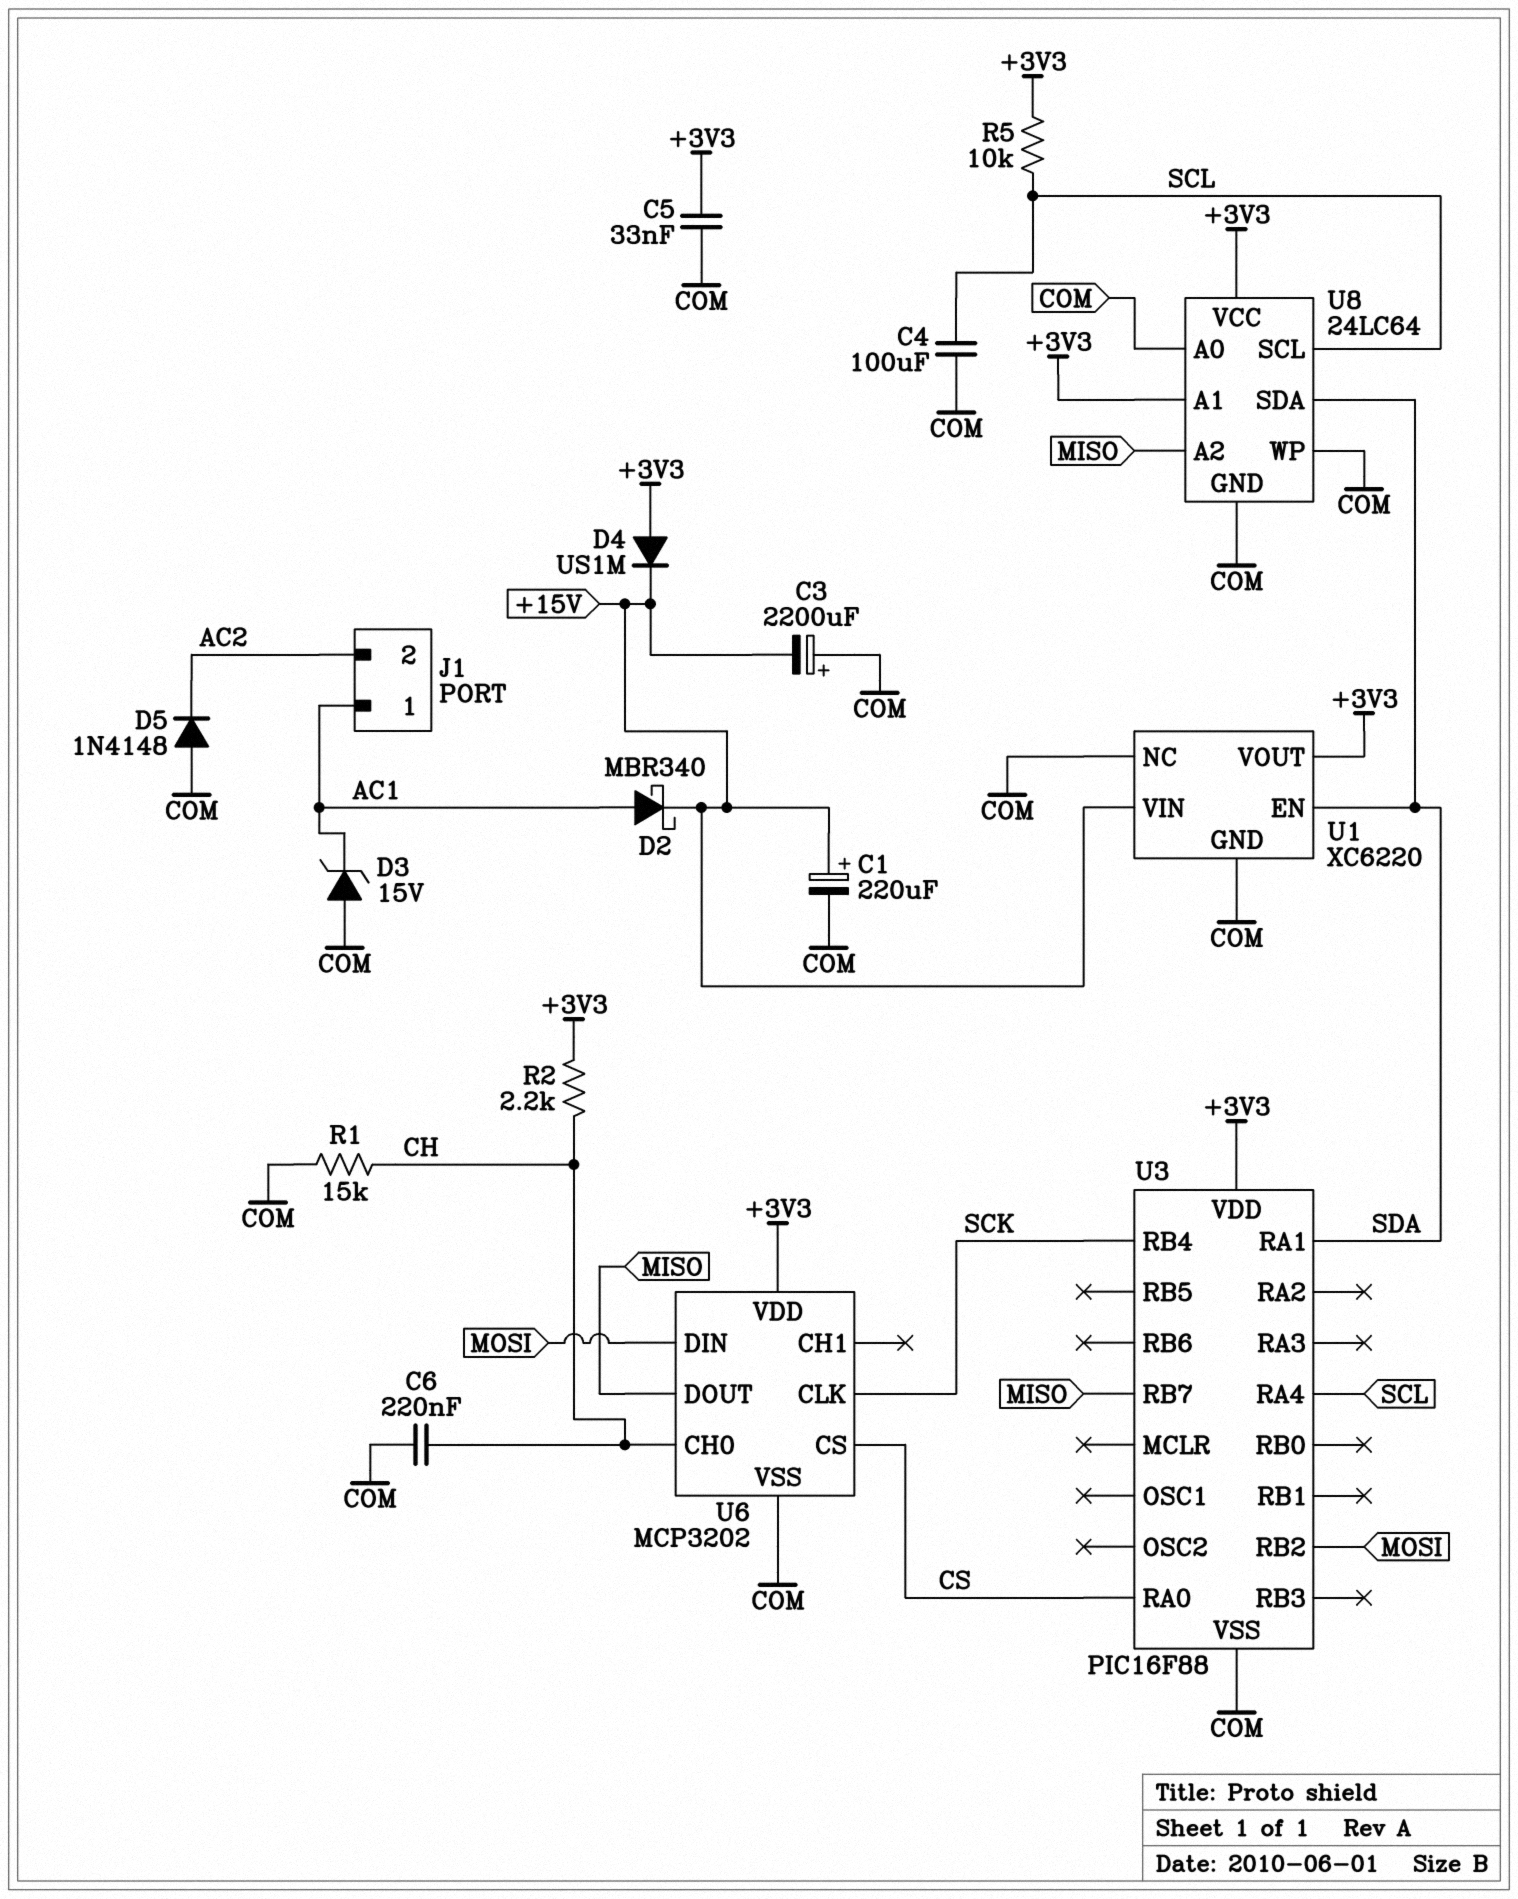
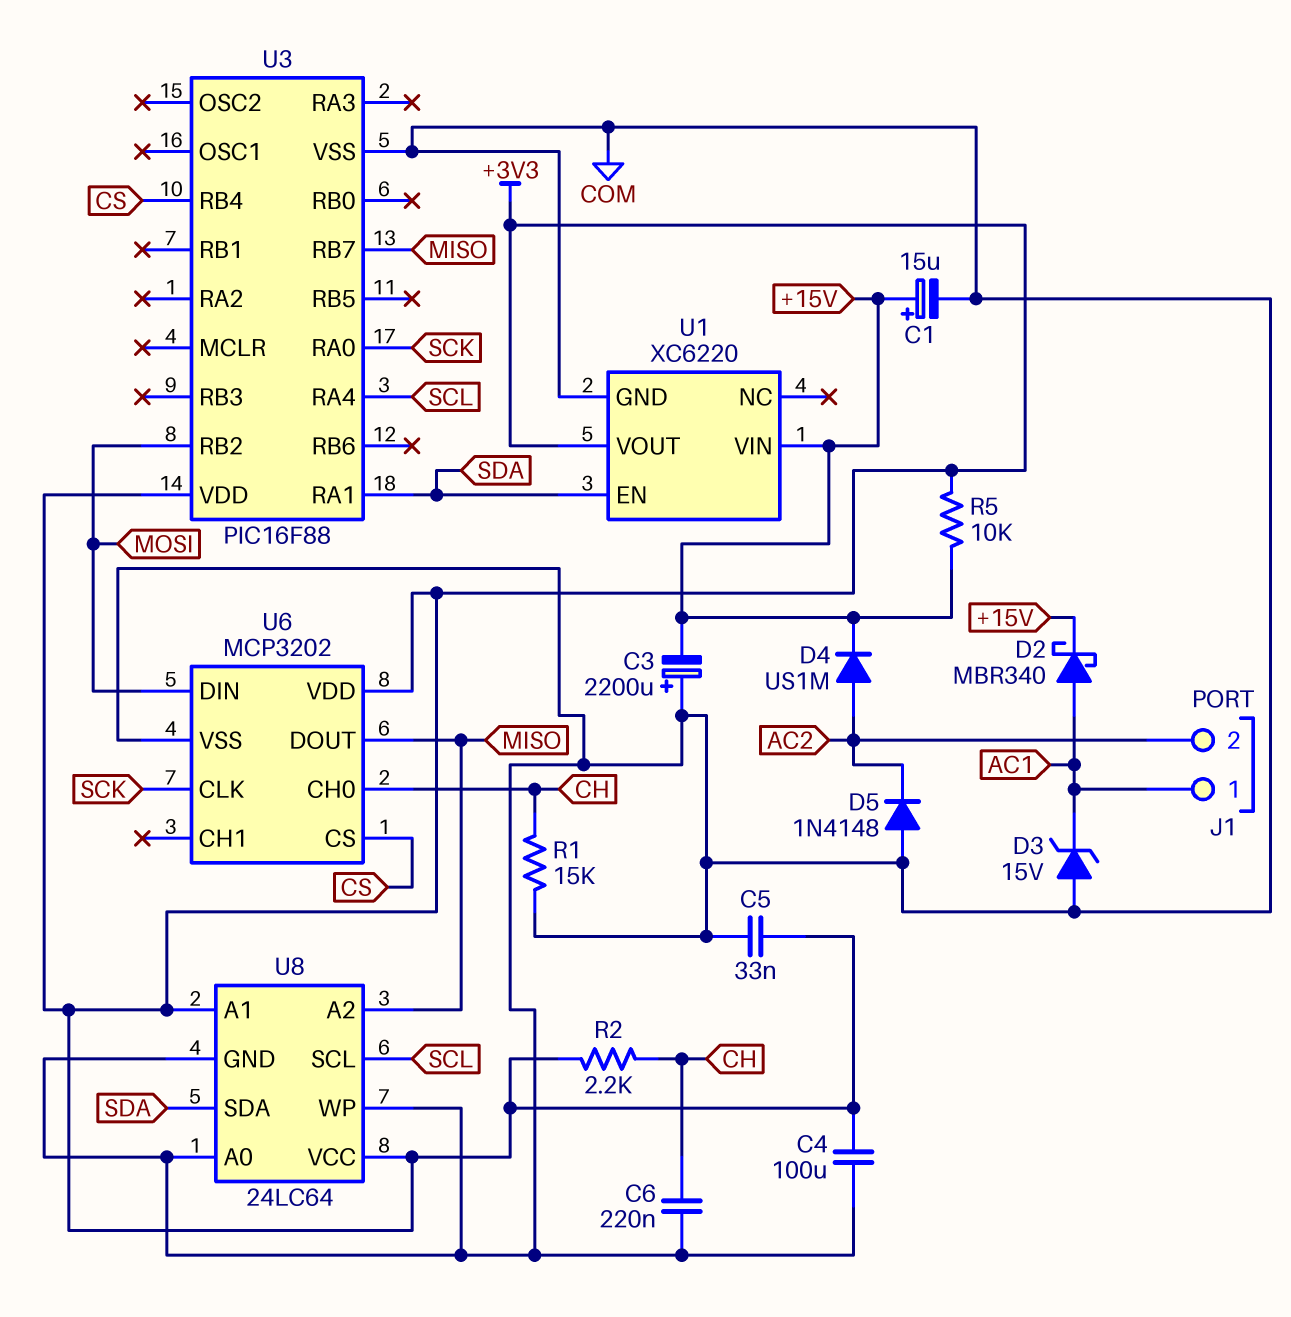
C1: 220uF (plus +15V, minus COM) -> 15uF (plus +15V, minus COM)
C4: 100uF (COM, SCL) -> 100uF (+3V3, COM)
D4: diode US1M (A +3V3, K +15V) -> diode US1M (A AC2, K +15V)
R5: 10k (+3V3, SCL) -> 10k (+3V3, +15V)
U1 pin NC: COM -> none
U3 pin RA0: CS -> SCK
U3 pin RB4: SCK -> CS

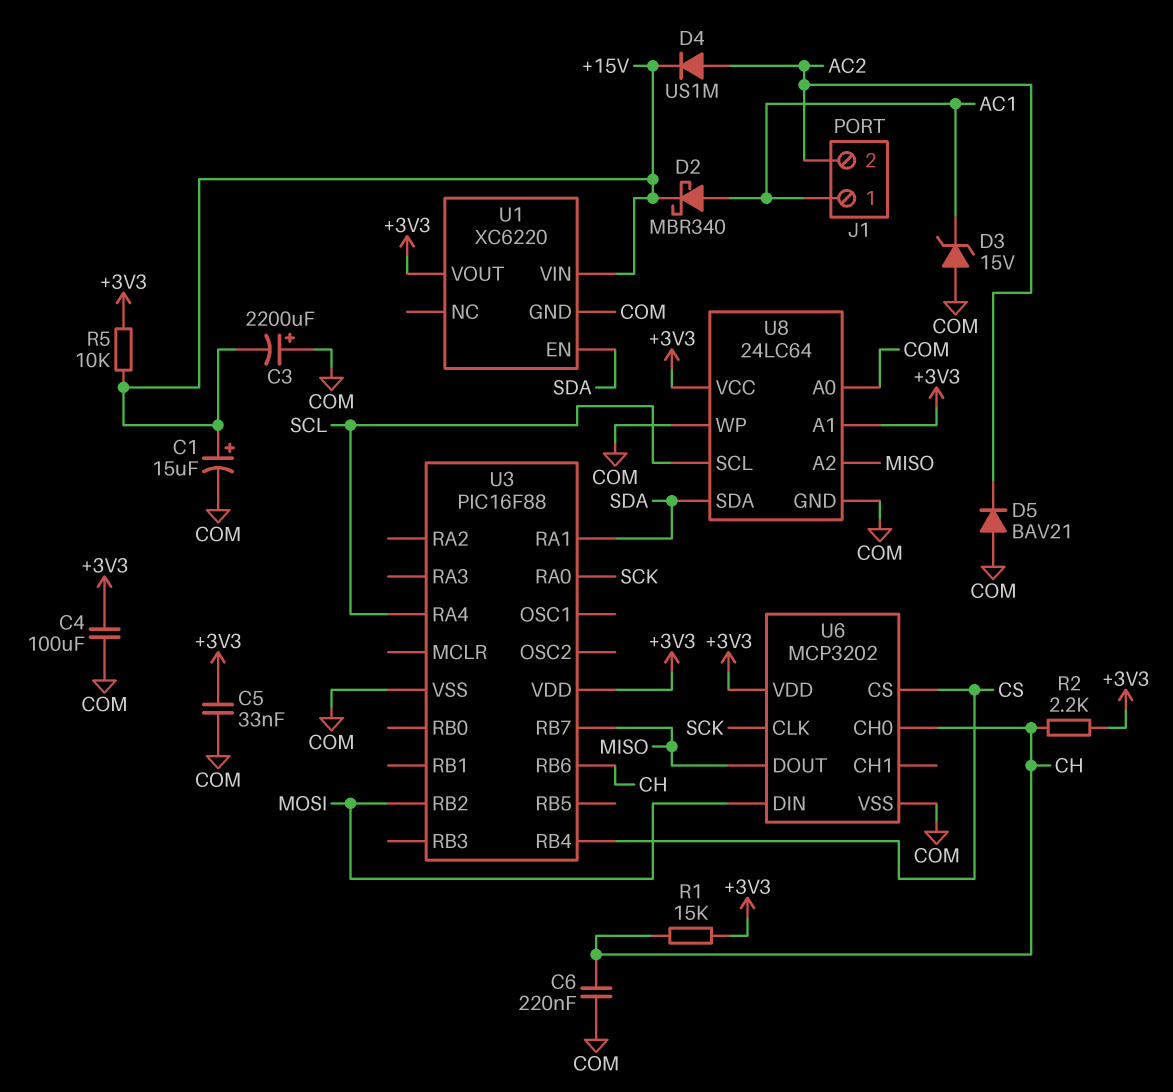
D5: diode 1N4148 (A COM, K AC2) -> diode BAV21 (A COM, K AC2)
R1: 15k (CH, COM) -> 15k (+3V3, CH)
U3 pin RB6: none -> CH

